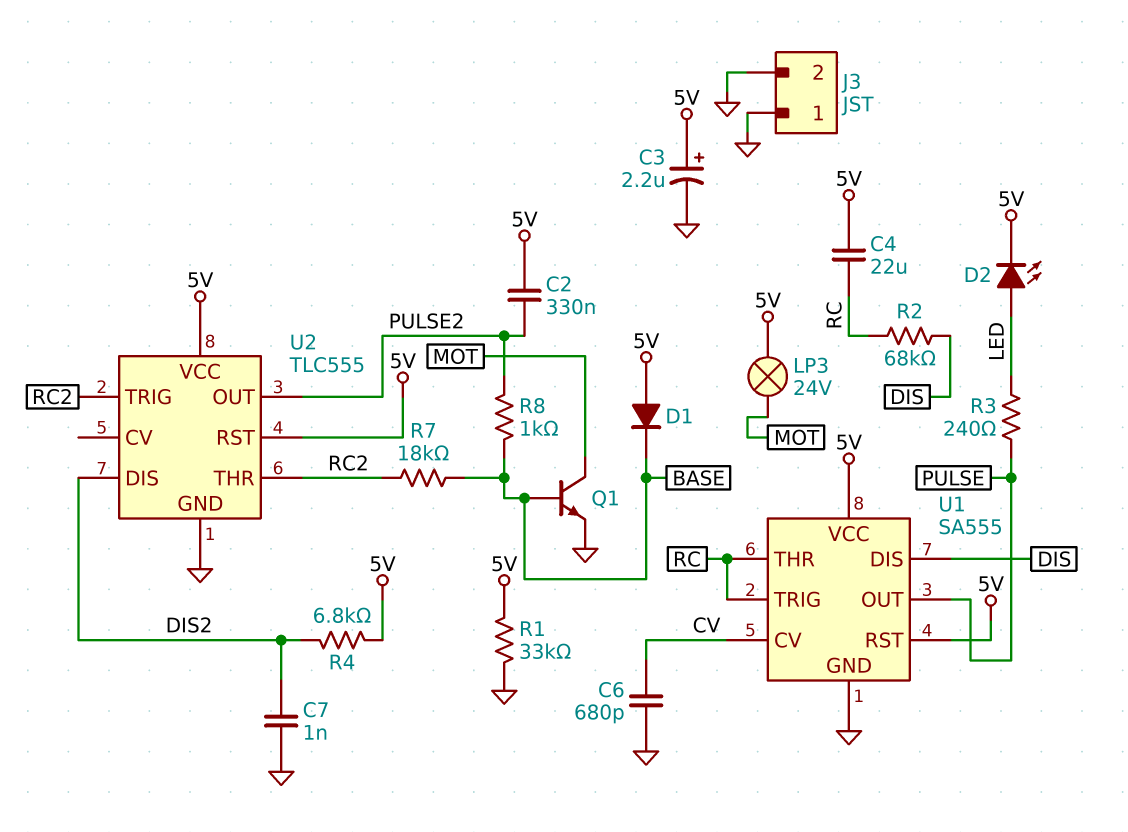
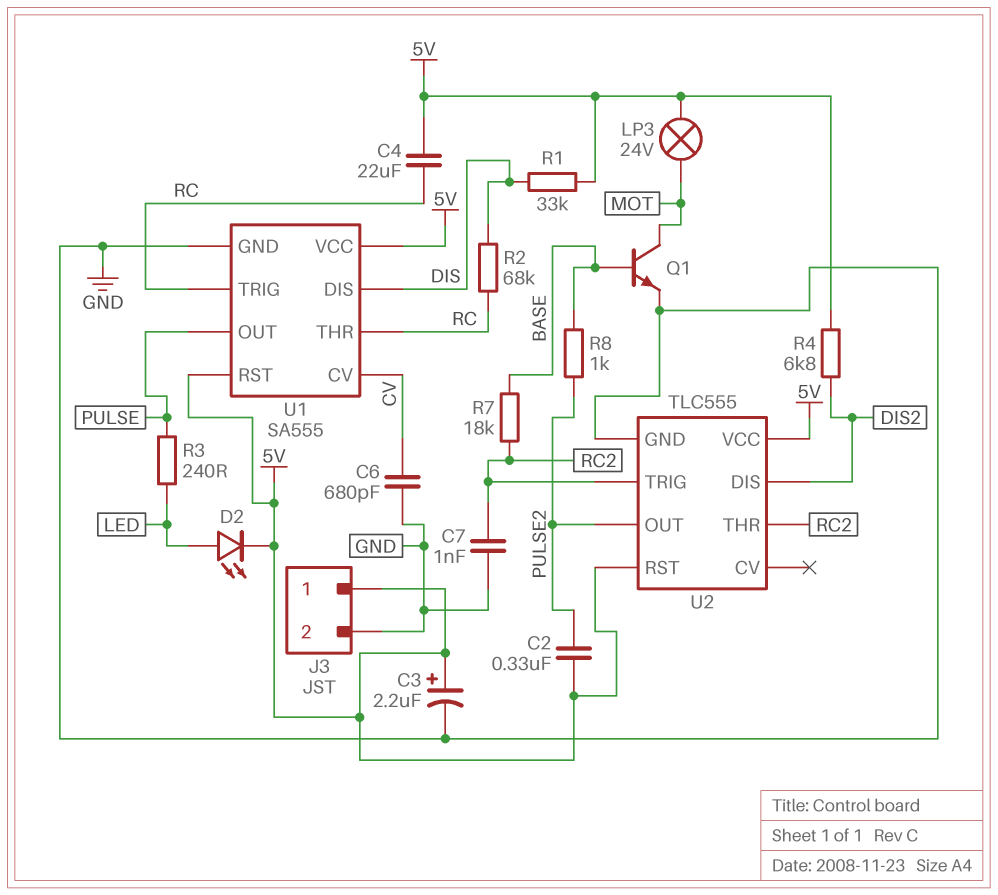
C7: 1nF (DIS2, GND) -> 1nF (GND, RC2)
D1: diode (A 5V, K BASE) -> none
J3 pin 1: GND -> 5V
R1: 33k (5V, GND) -> 33k (5V, DIS)

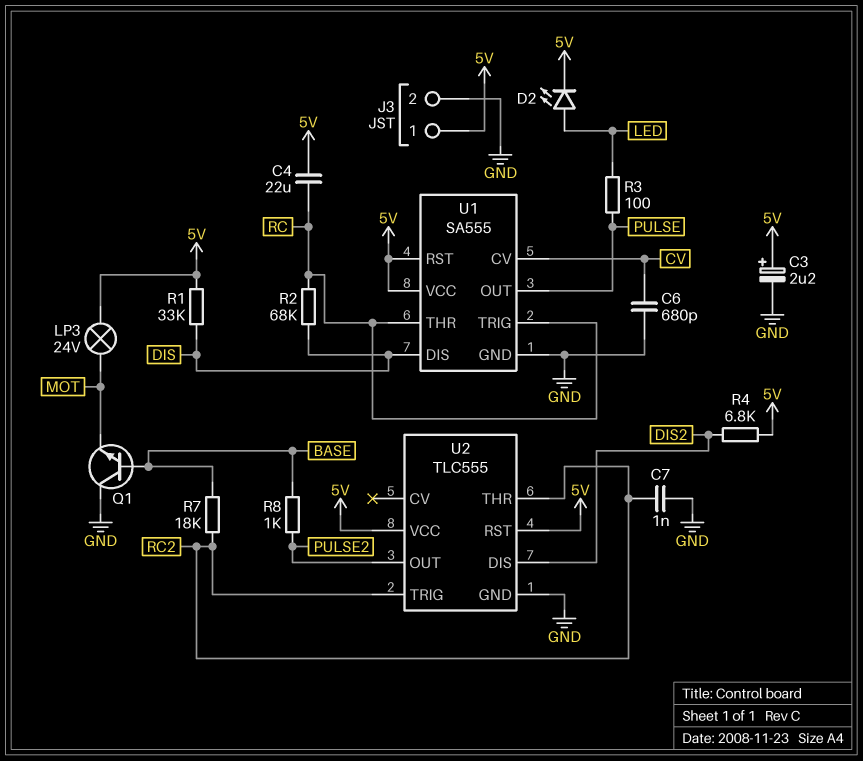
C2: 330nF (5V, PULSE2) -> none
Q1: NPN (B BASE, C MOT, E GND) -> NPN (B BASE, C GND, E MOT)
R3: 240 (LED, PULSE) -> 100 (LED, PULSE)

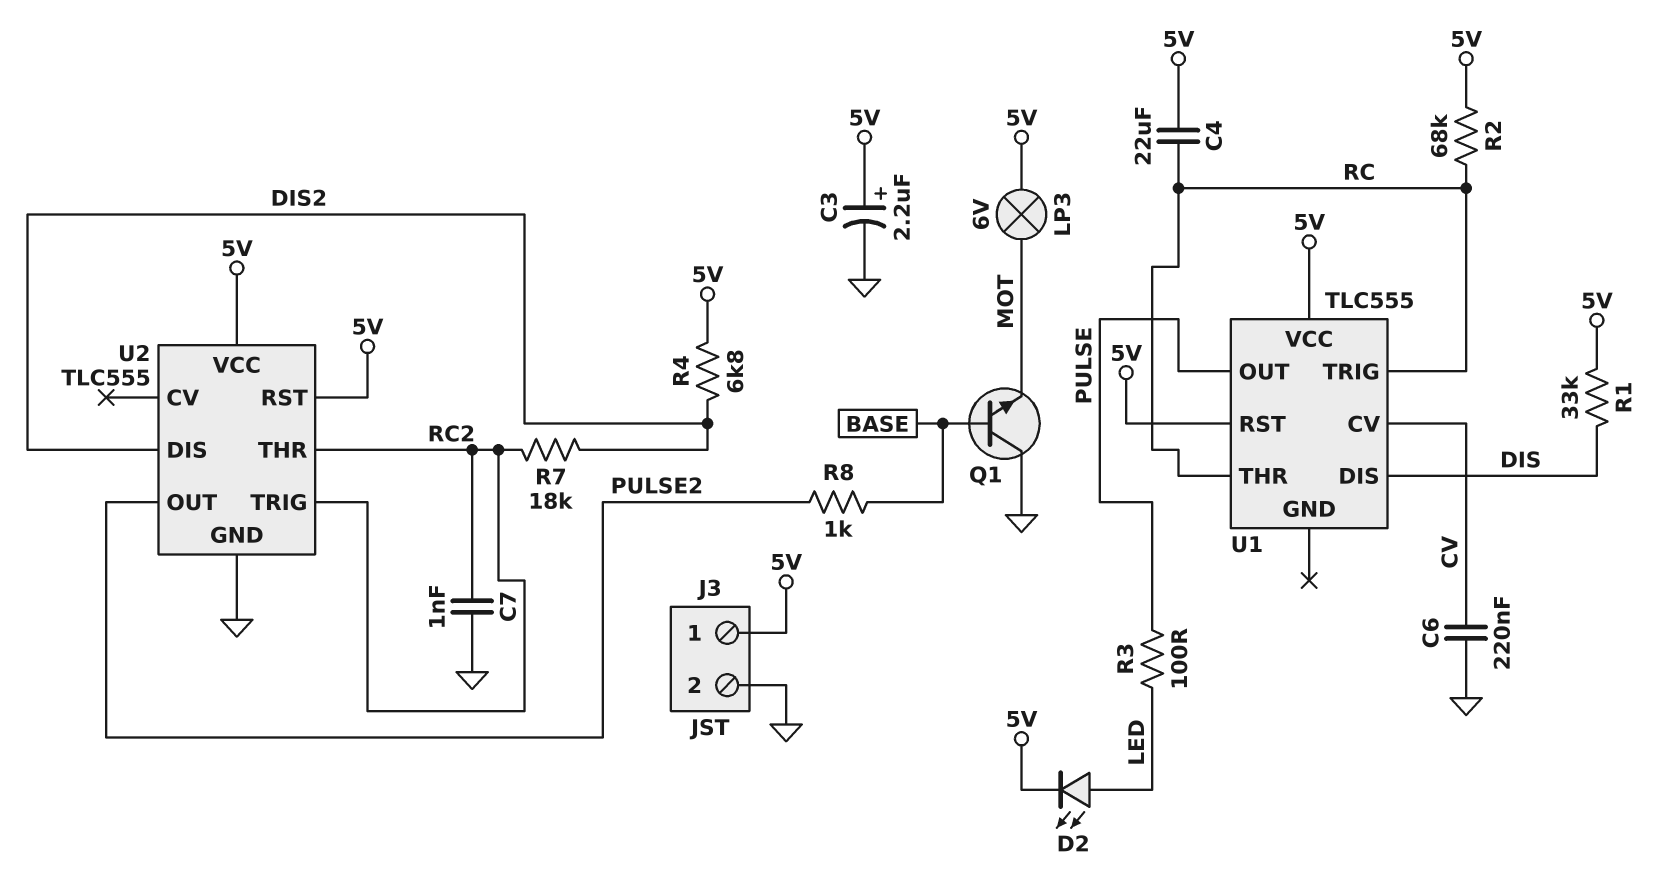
C6: 680pF (CV, GND) -> 220nF (CV, GND)
LP3: lamp 24V (5V, MOT) -> lamp 6V (5V, MOT)
R2: 68k (DIS, RC) -> 68k (5V, RC)
R7: 18k (BASE, RC2) -> 18k (DIS2, RC2)
U1: SA555 -> TLC555
U1 pin GND: GND -> none

